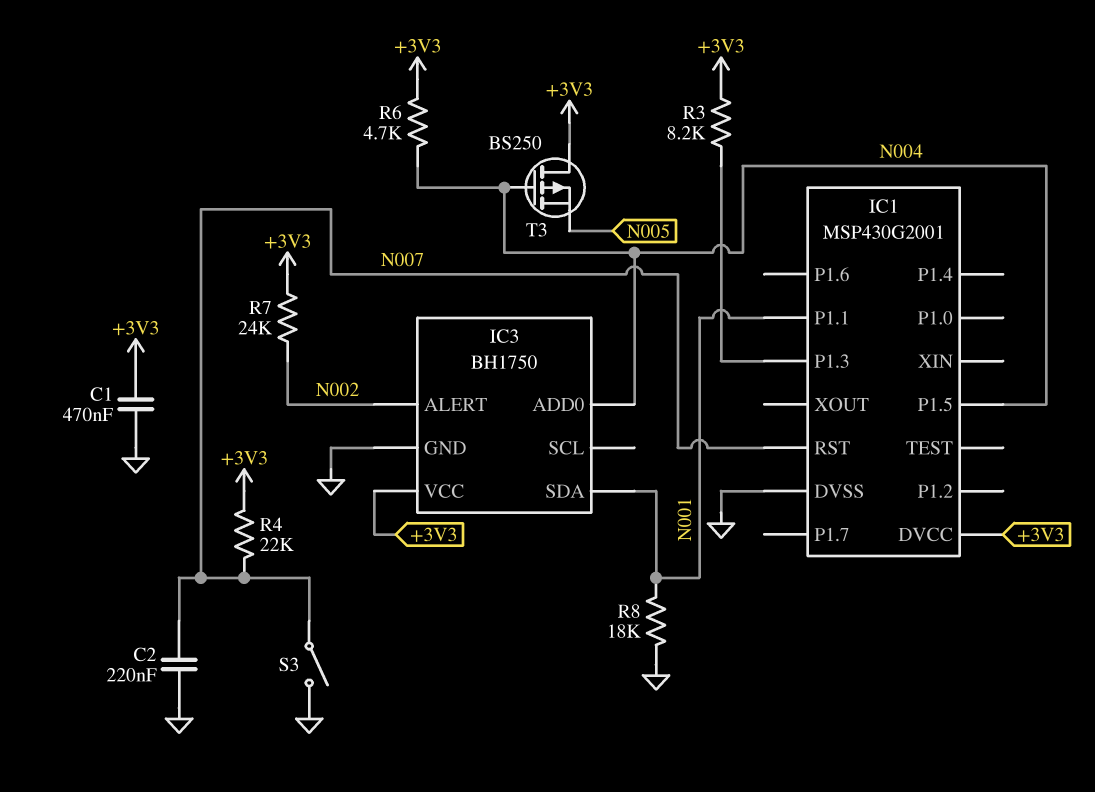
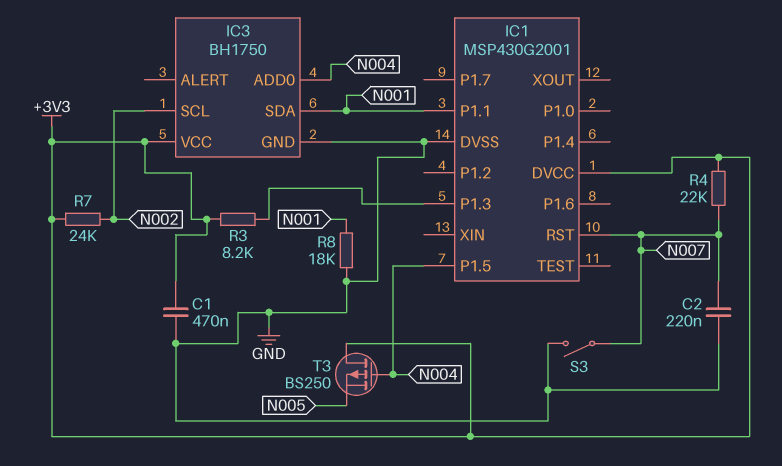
IC3 pin ALERT: N002 -> none
IC3 pin SCL: none -> N002
R6: 4.7k (+3V3, N004) -> none

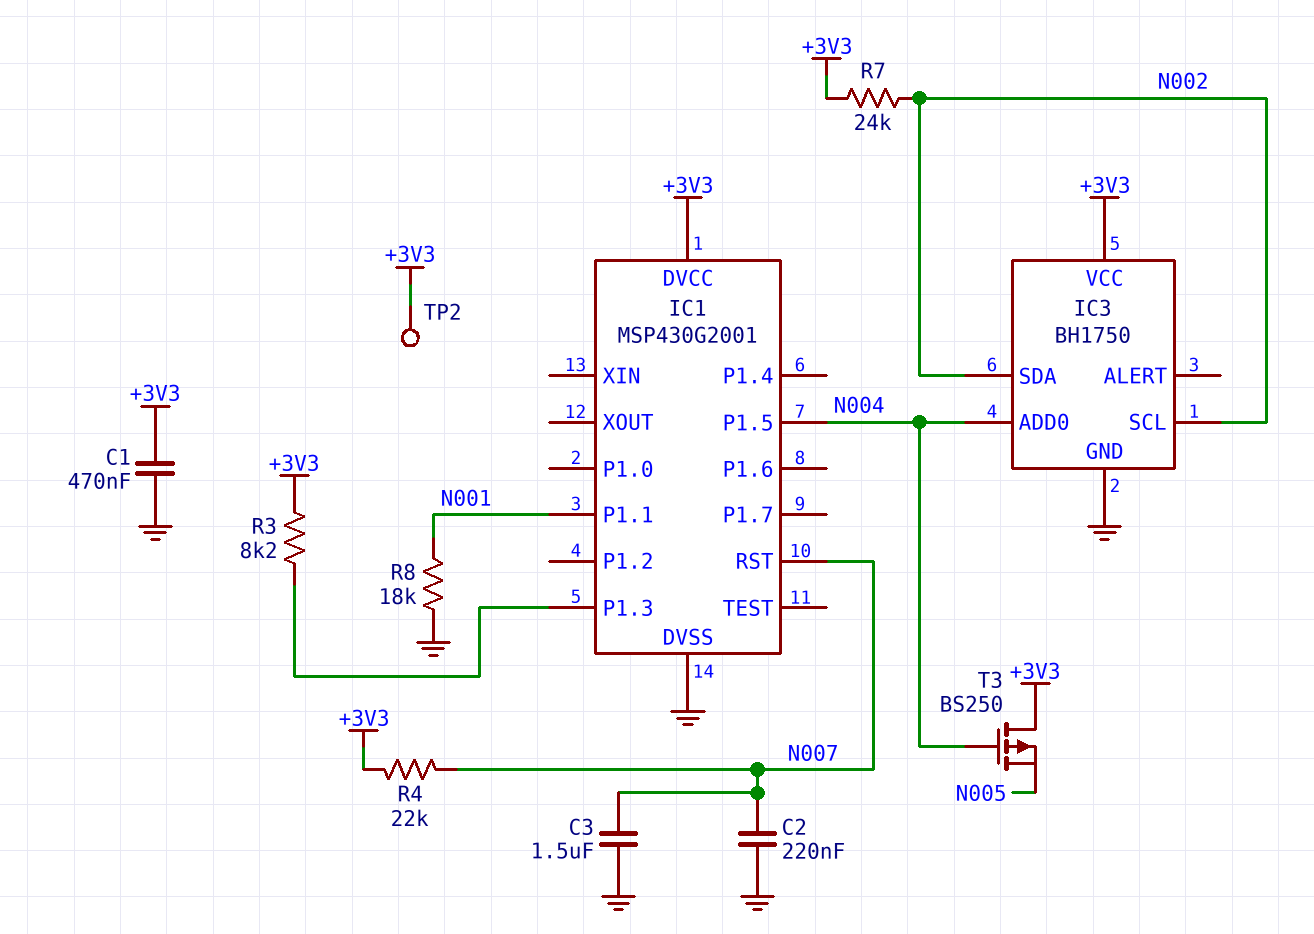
C3: none -> 1.5uF (GND, N007)
IC3 pin SDA: N001 -> N002
S3: switch (GND, N007) -> none
TP2: none -> test point (+3V3)

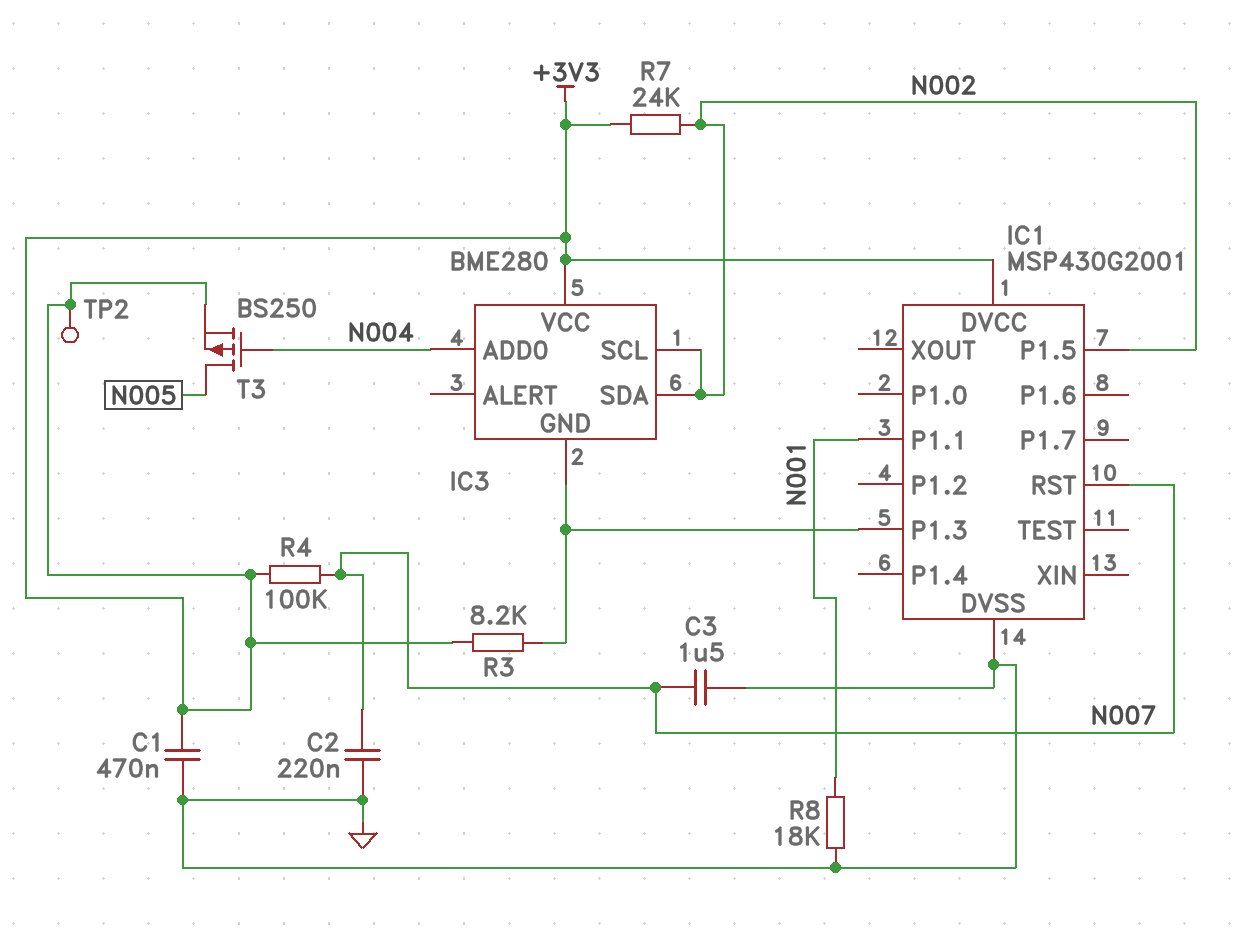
IC1 pin P1.5: N004 -> N002
IC3: BH1750 -> BME280
IC3 pin GND: GND -> IC1/P1.3
R4: 22k (+3V3, N007) -> 100k (+3V3, N007)
T3: PMOS BS250 (G N004, D +3V3, S N005) -> PMOS BS250 (G N004, D N005, S +3V3)

